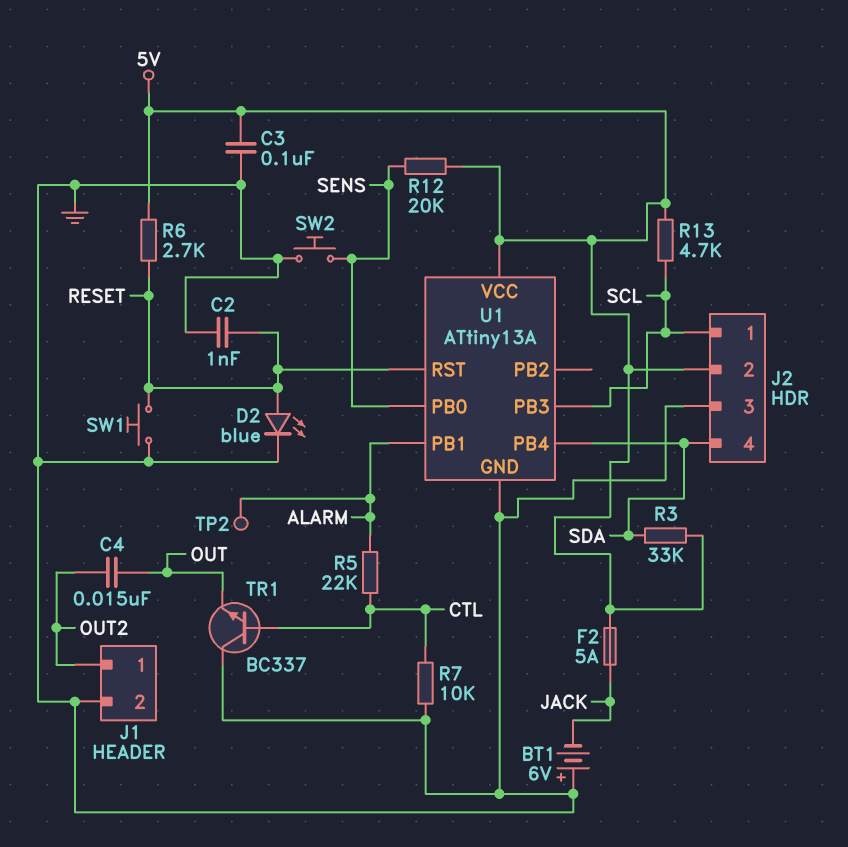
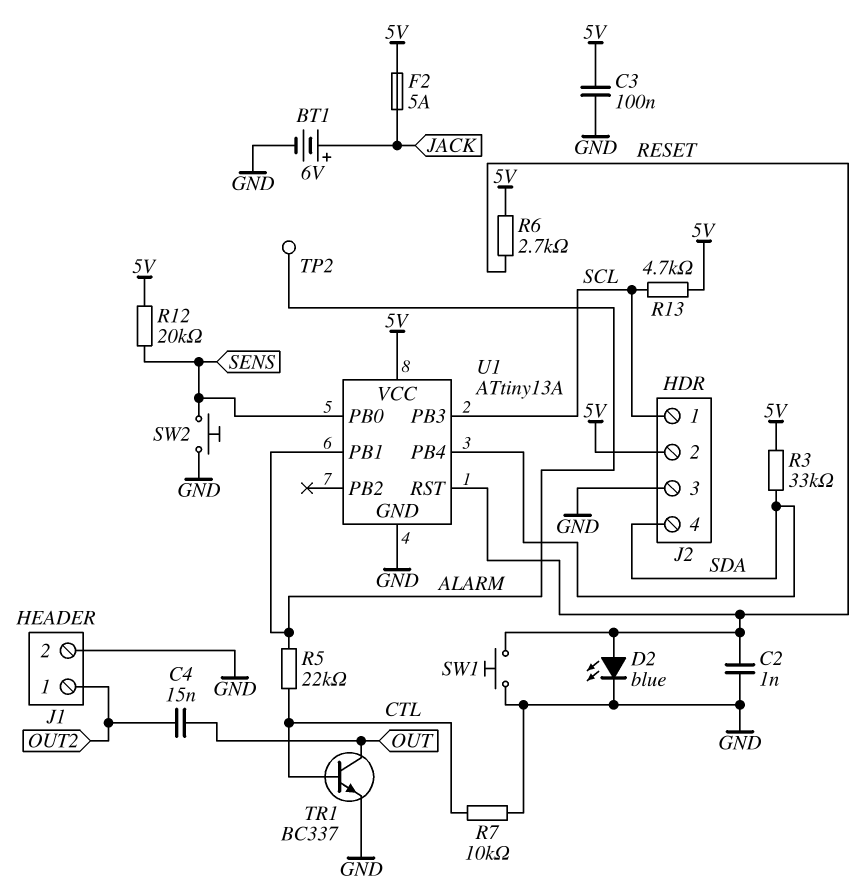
BT1: 6V (plus GND, minus JACK) -> 6V (plus JACK, minus GND)
TR1: NPN BC337 (B CTL, C GND, E OUT) -> NPN BC337 (B CTL, C OUT, E GND)

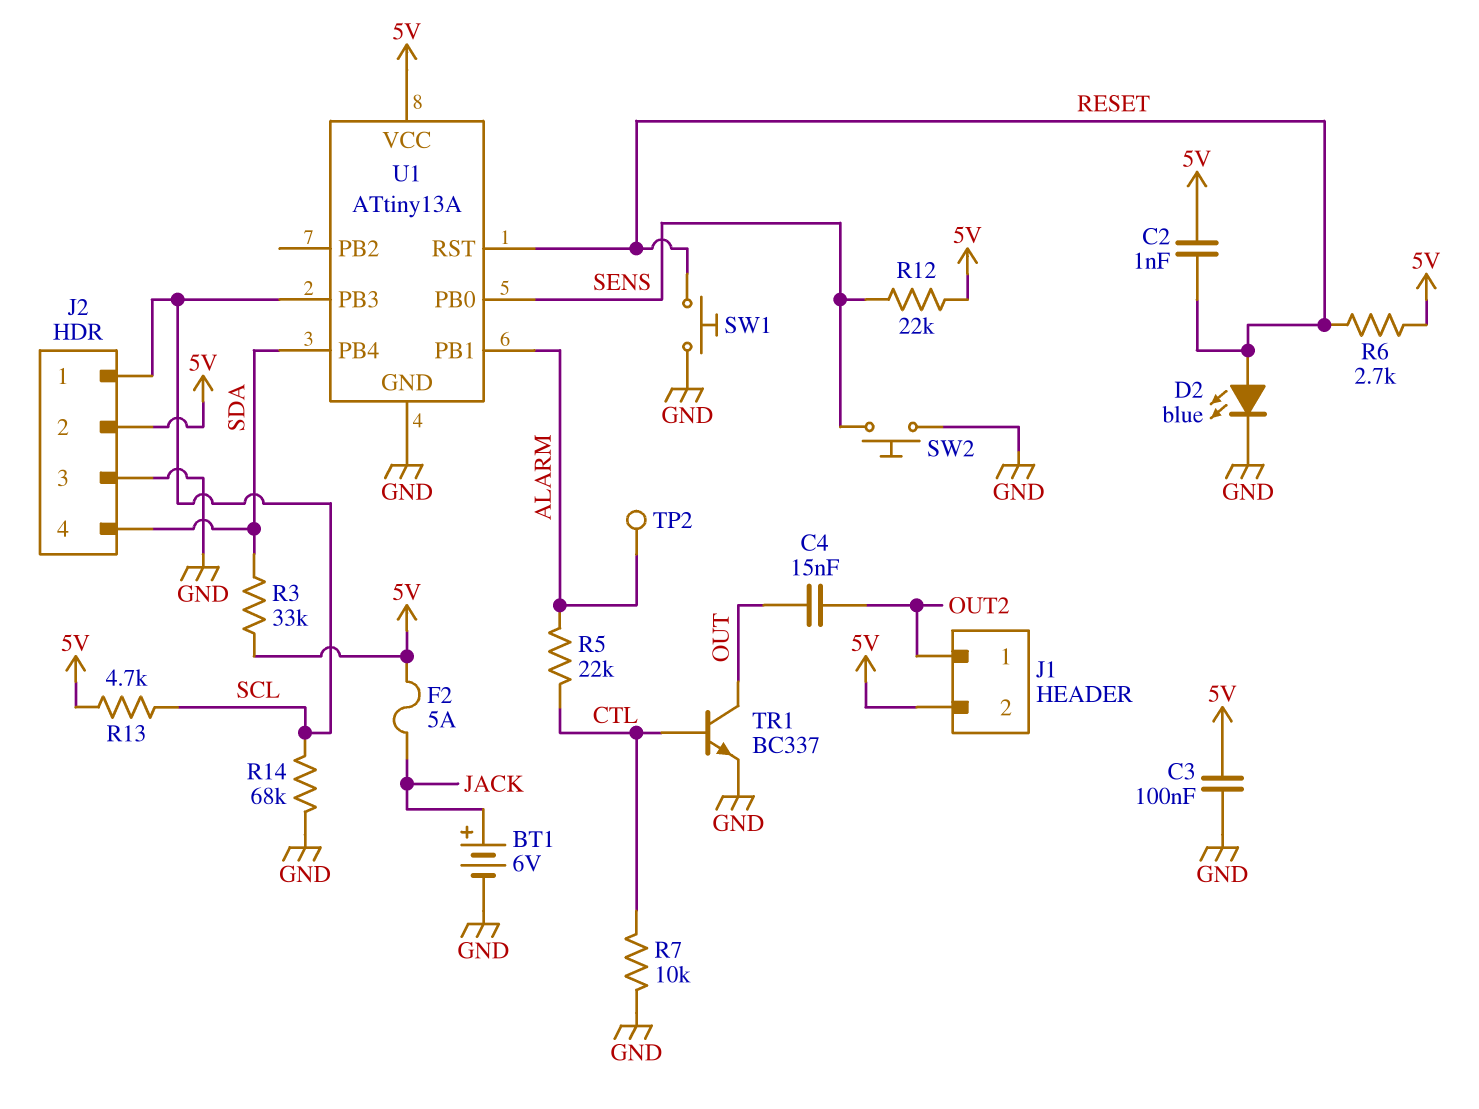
C2: 1nF (GND, RESET) -> 1nF (5V, RESET)
J1 pin 2: GND -> 5V
R12: 20k (5V, SENS) -> 22k (5V, SENS)
R14: none -> 68k (GND, SCL)

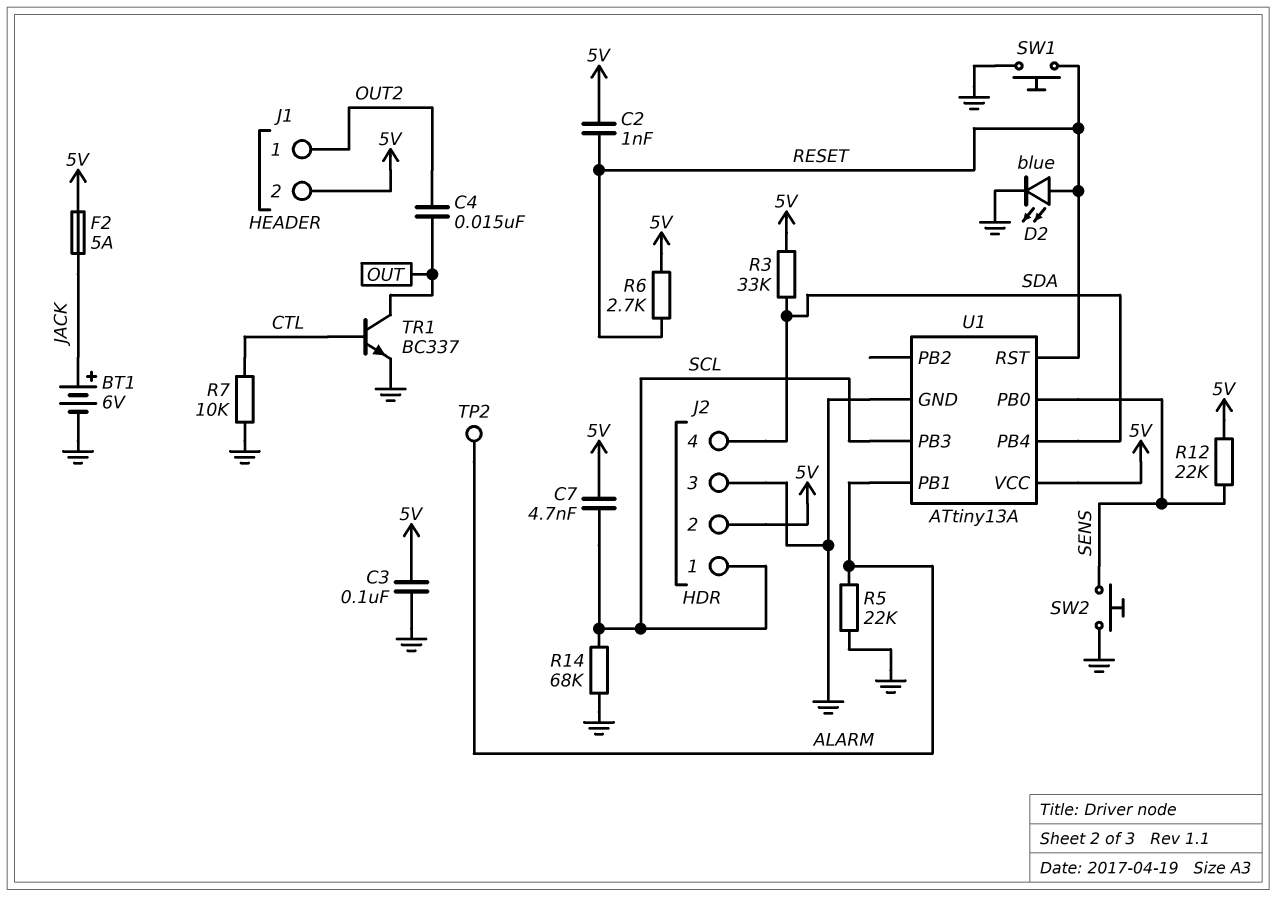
C7: none -> 4.7nF (5V, SCL)
R5: 22k (ALARM, CTL) -> 22k (ALARM, GND)
R13: 4.7k (5V, SCL) -> none

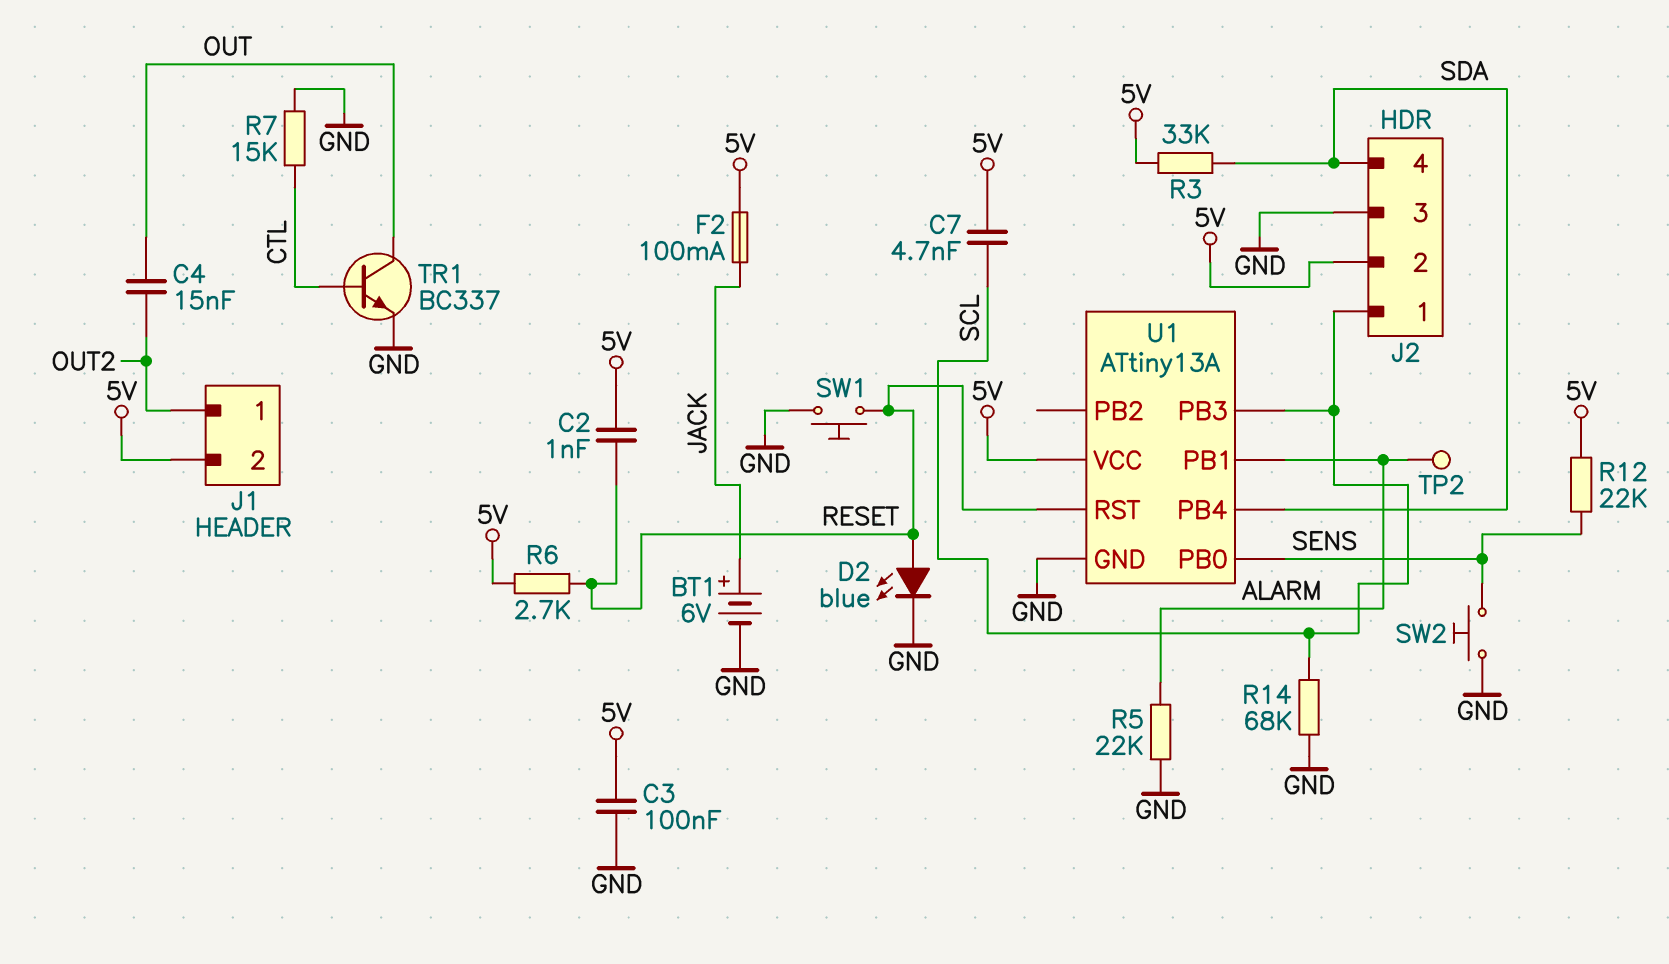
F2: 5A (5V, JACK) -> 100mA (5V, JACK)
R7: 10k (CTL, GND) -> 15k (CTL, GND)

